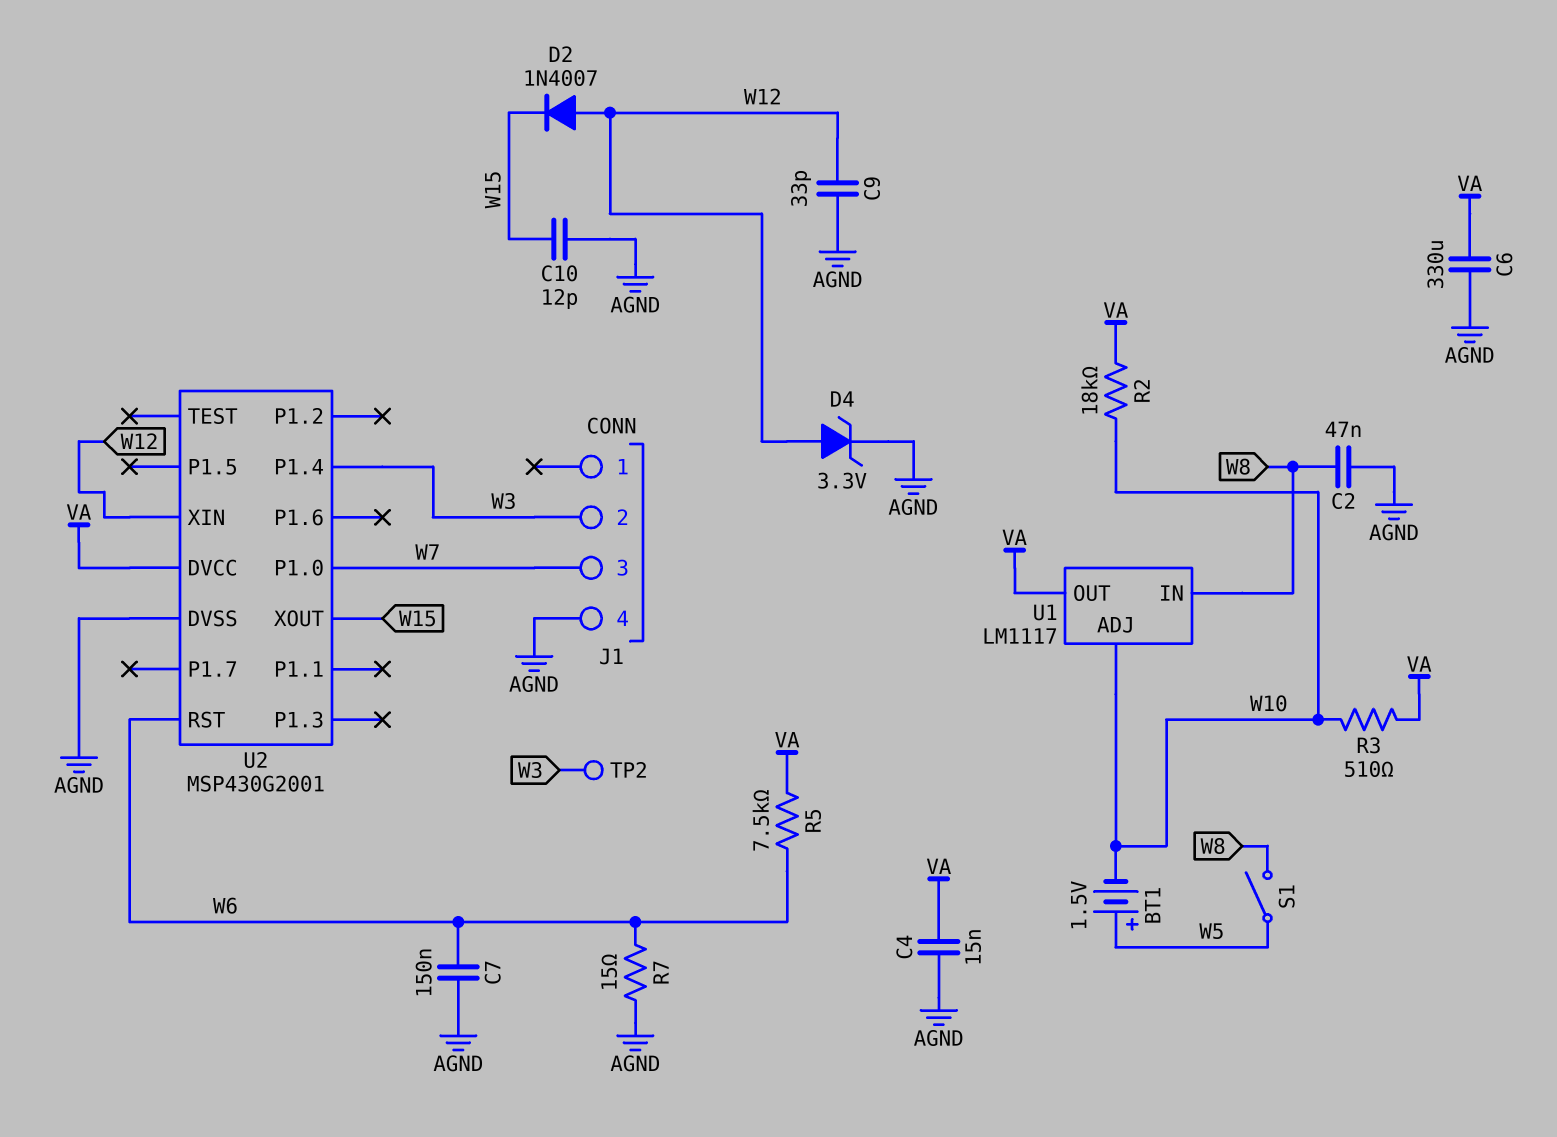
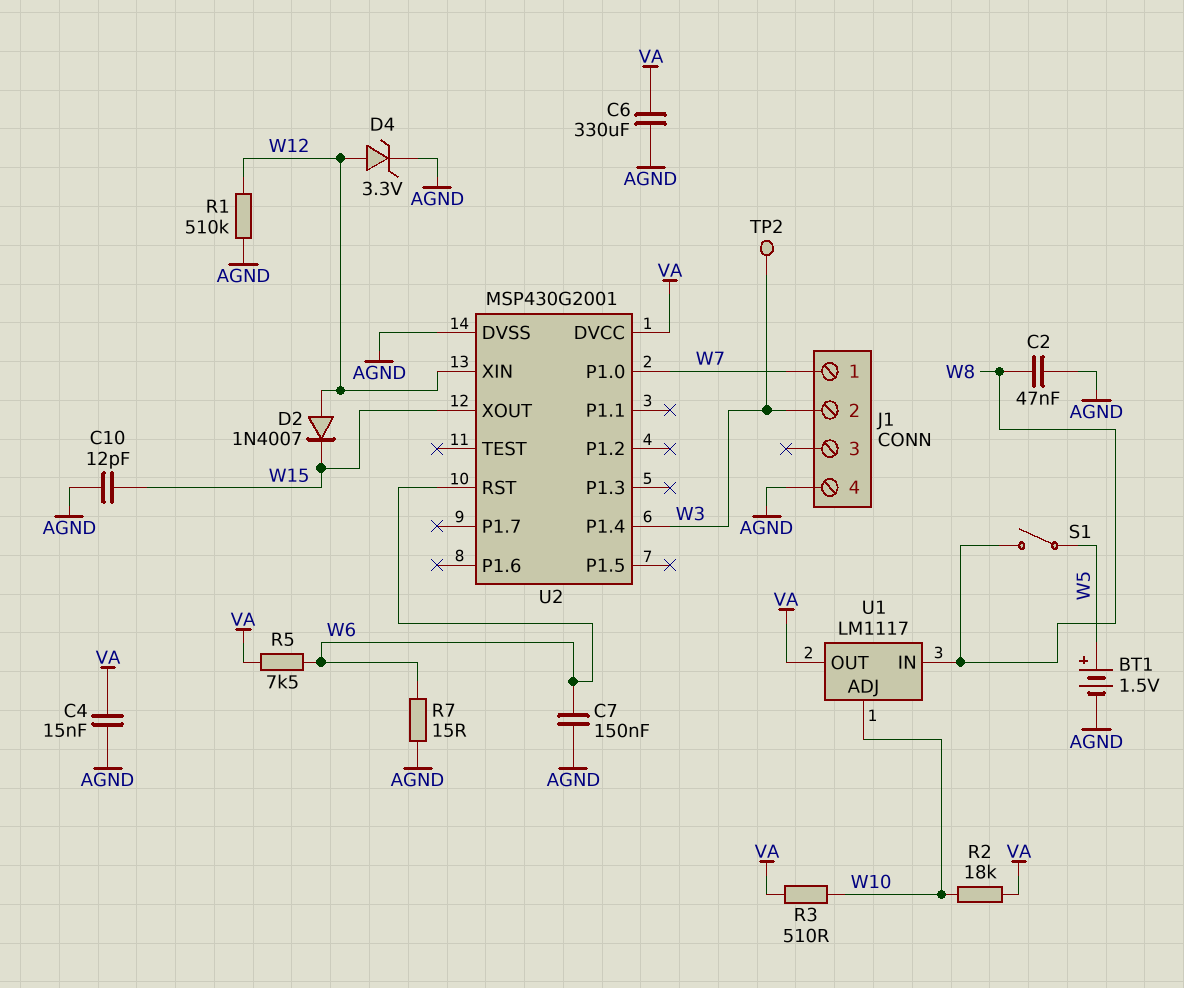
BT1: 1.5V (plus W5, minus W10) -> 1.5V (plus W5, minus AGND)
C9: 33pF (AGND, W12) -> none
J1 pin 1: none -> W7
J1 pin 3: W7 -> none
R1: none -> 510k (AGND, W12)

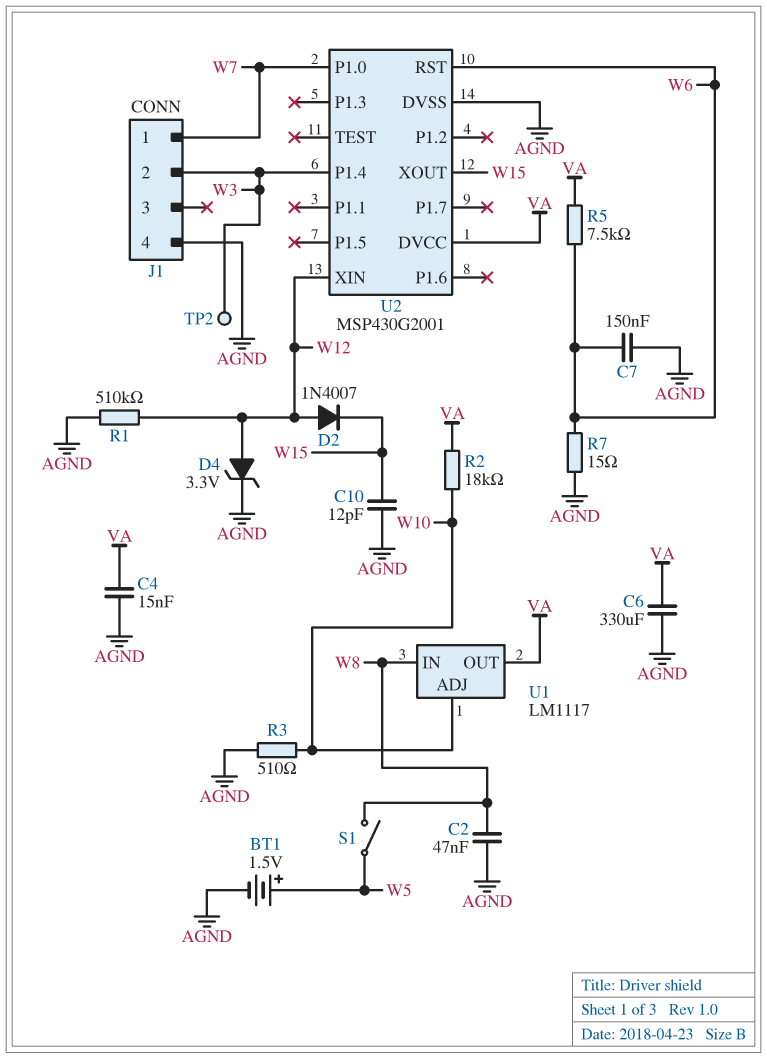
R3: 510 (VA, W10) -> 510 (AGND, W10)

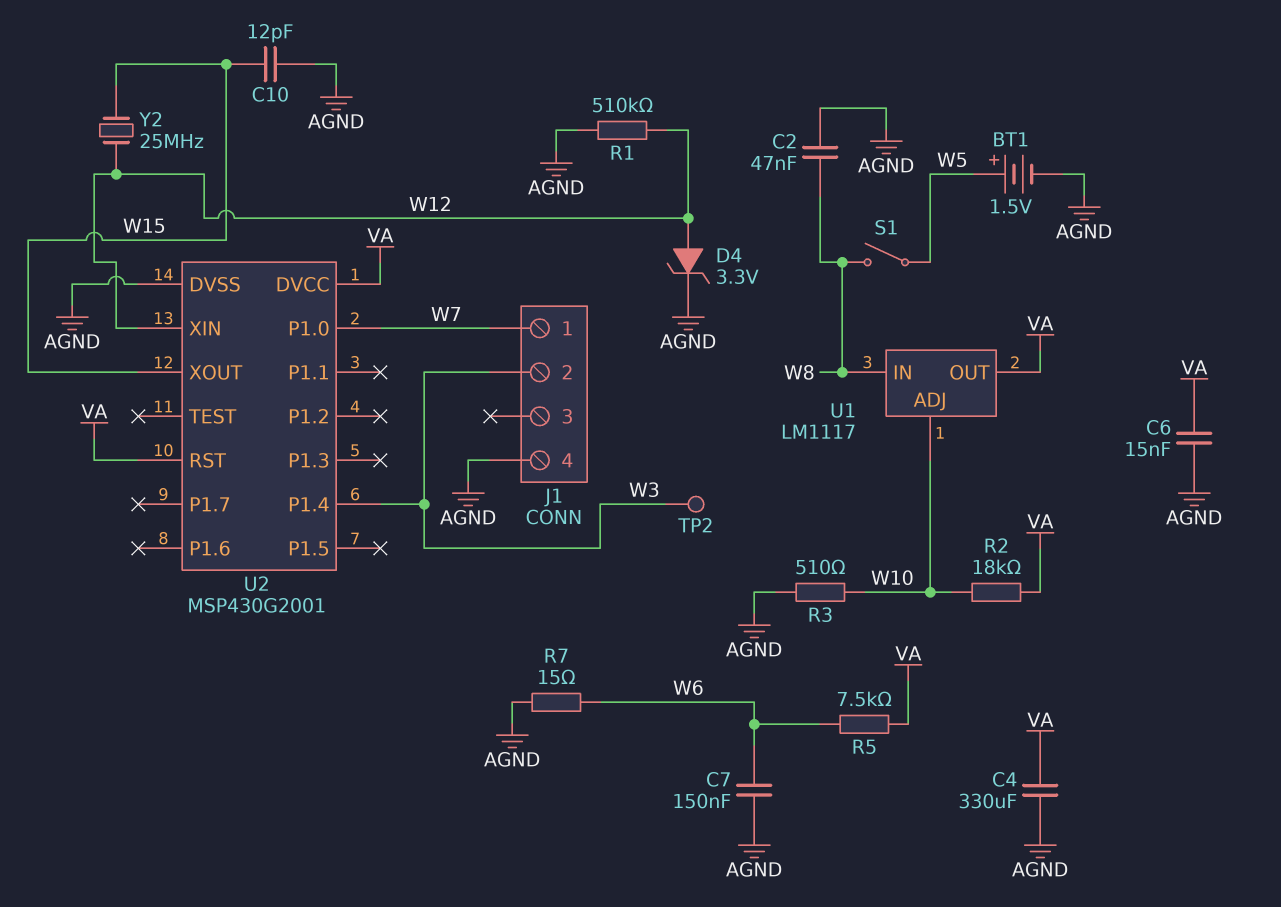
C4: 15nF (AGND, VA) -> 330uF (AGND, VA)
C6: 330uF (AGND, VA) -> 15nF (AGND, VA)
D2: diode 1N4007 (A W12, K W15) -> none
U2 pin RST: W6 -> VA
Y2: none -> 25MHz (W12, W15)

